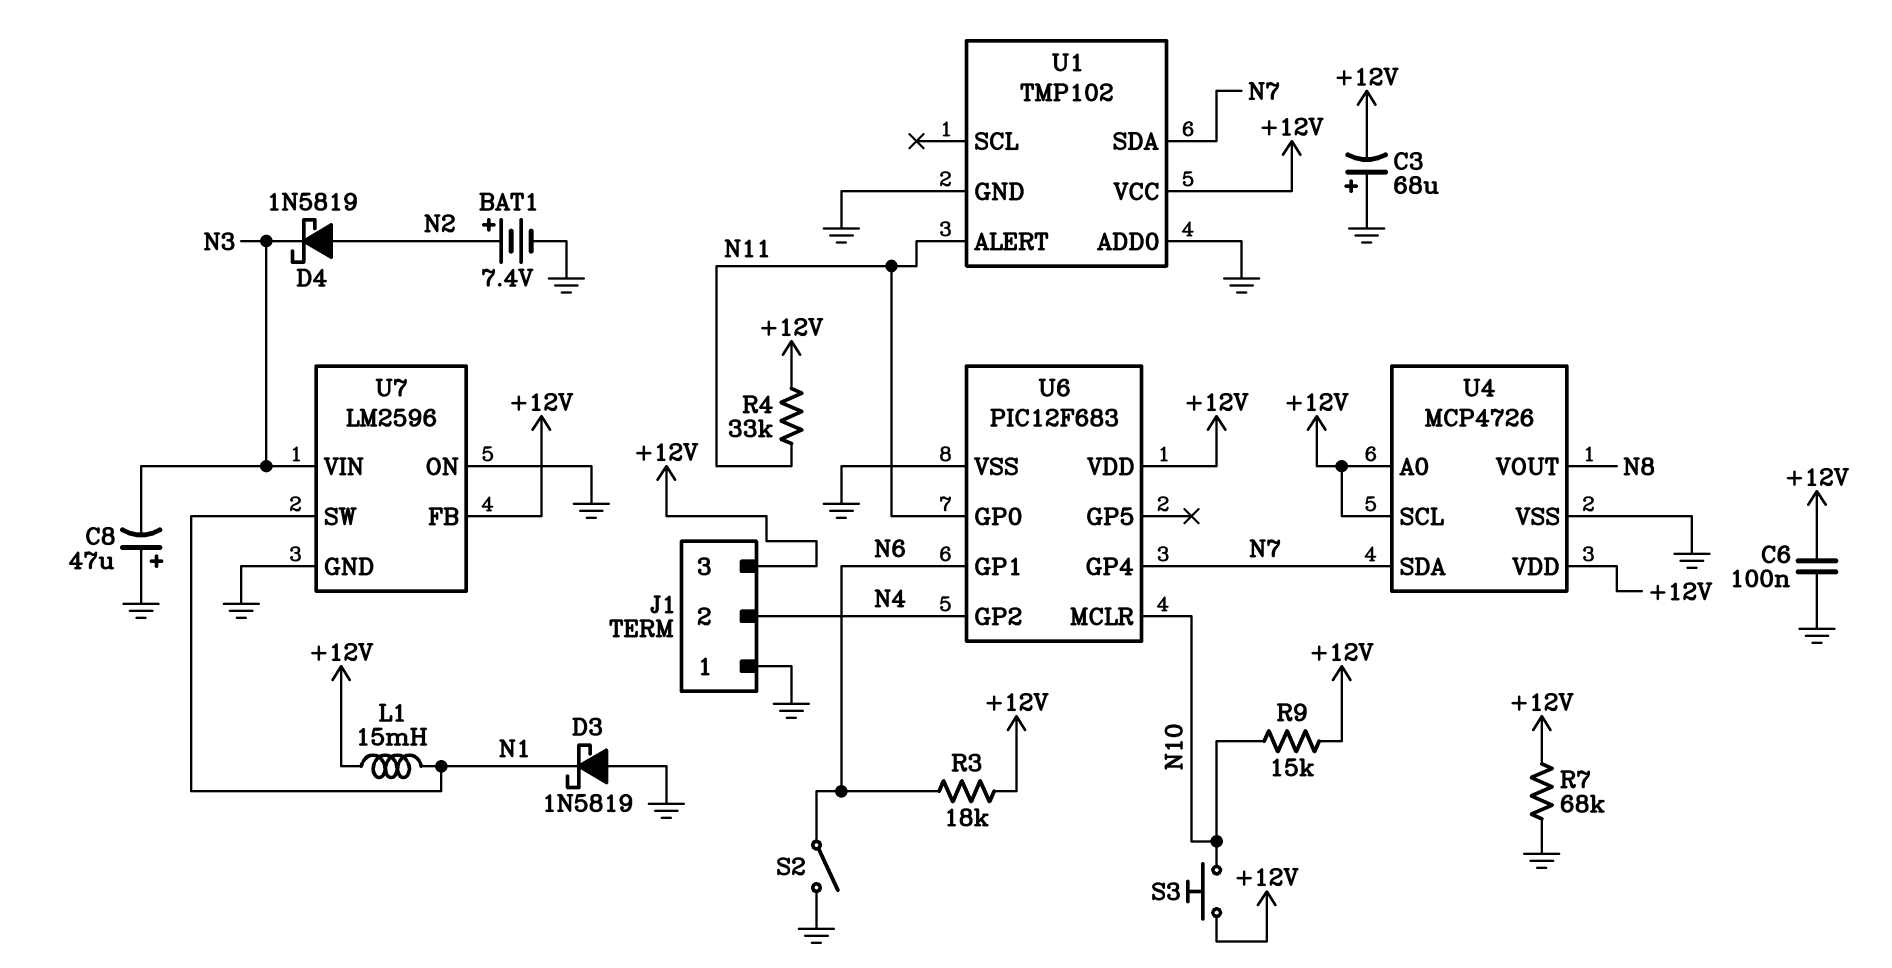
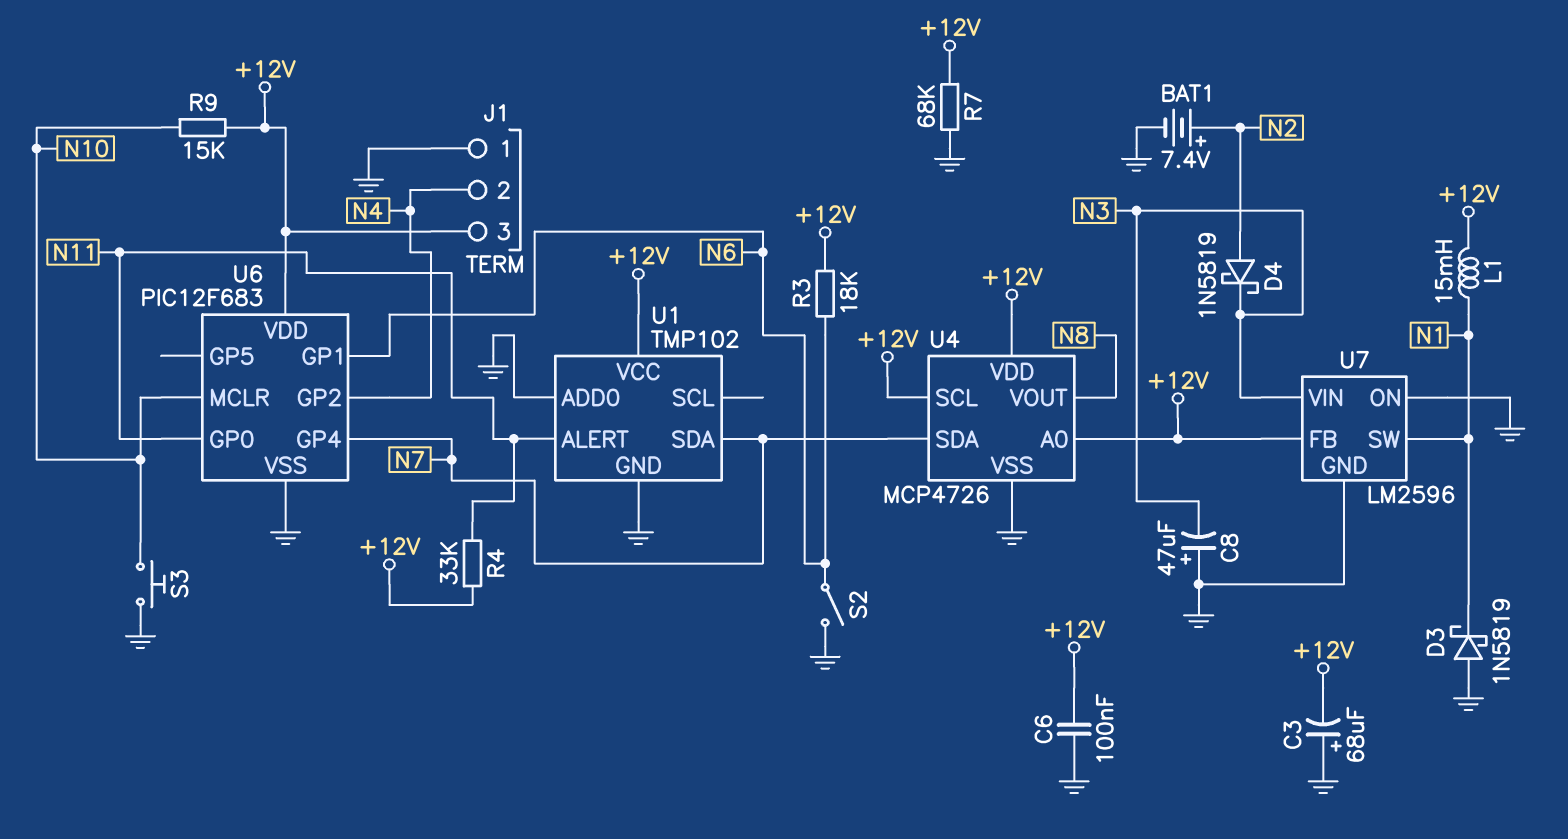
S3: button (+12V, N10) -> button (GND, N10)

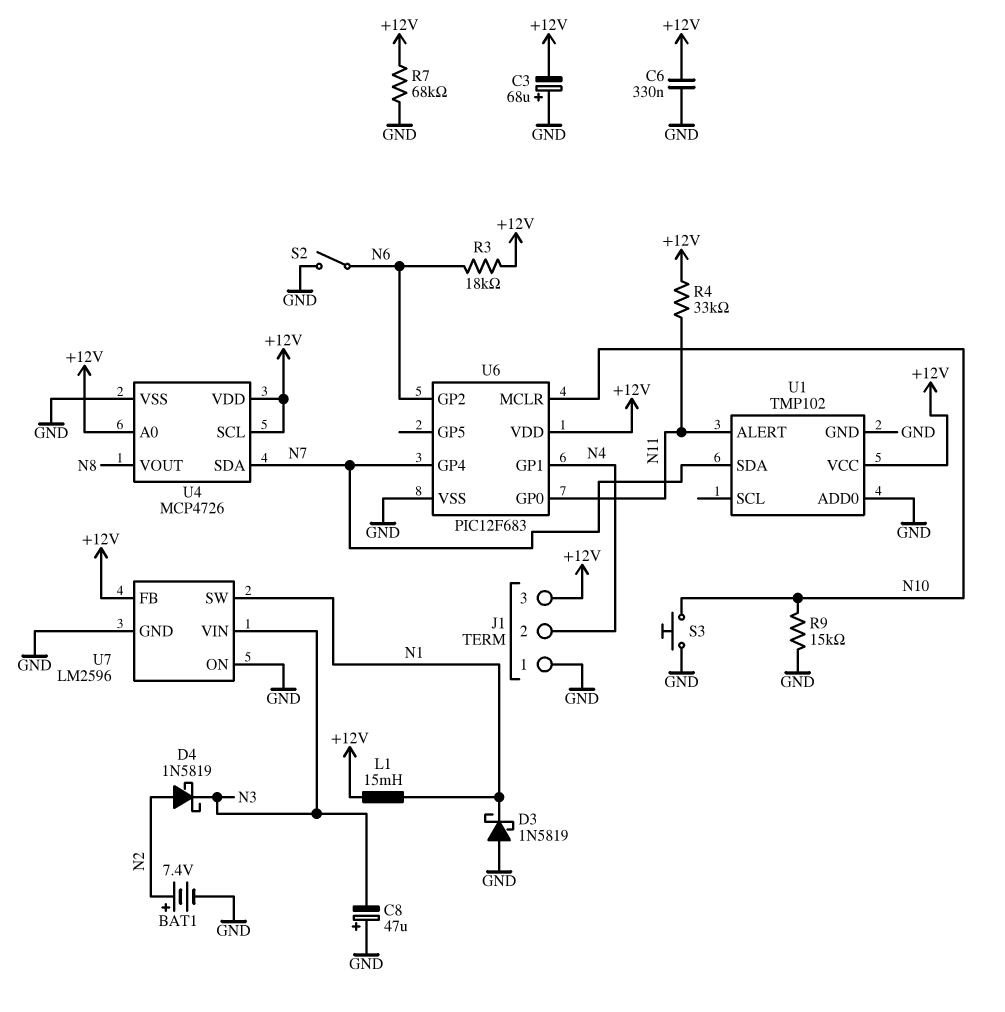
C6: 100nF (+12V, GND) -> 330nF (+12V, GND)
R9: 15k (+12V, N10) -> 15k (GND, N10)
U6 pin GP1: N6 -> N4
U6 pin GP2: N4 -> N6

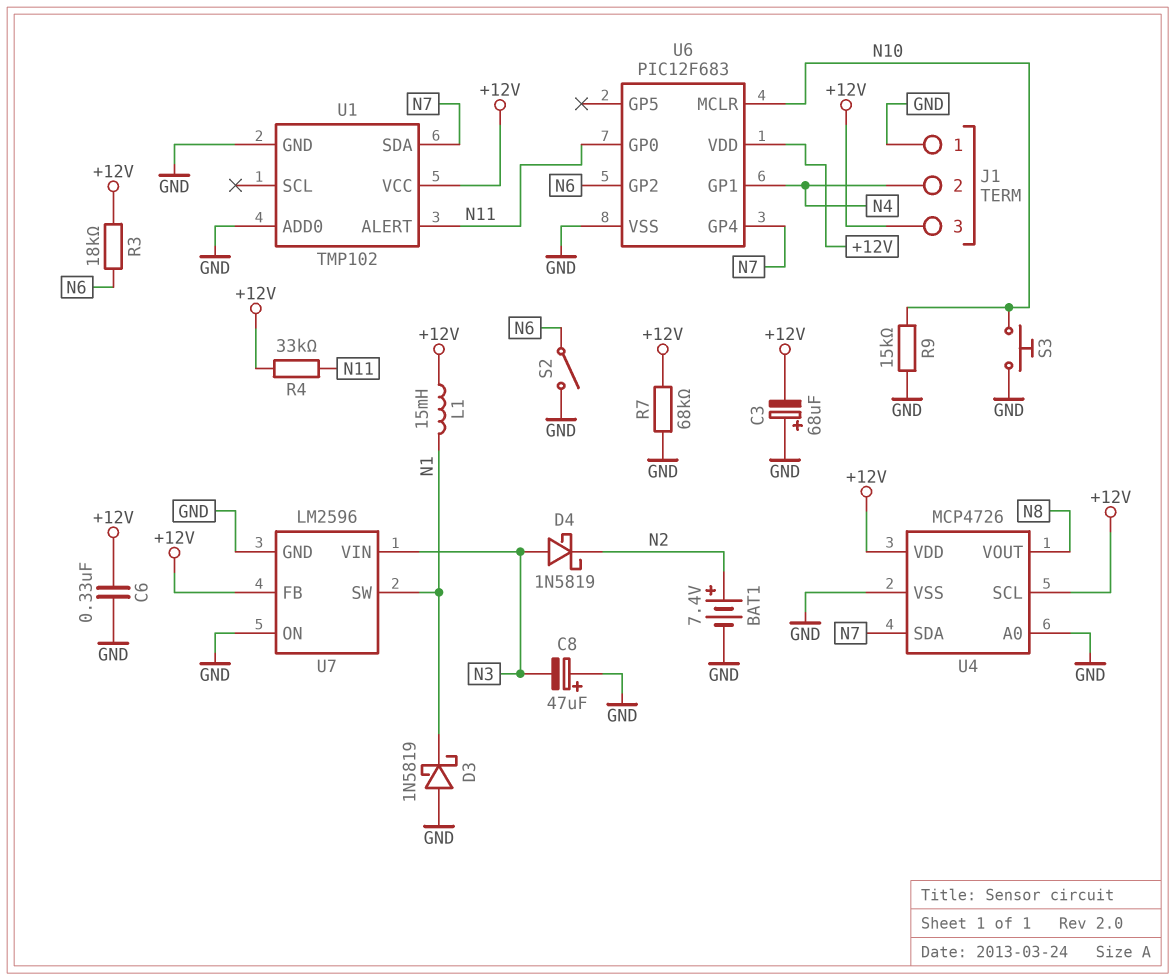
D4: schottky 1N5819 (A N2, K N3) -> schottky 1N5819 (A N3, K N2)
U4 pin A0: +12V -> GND

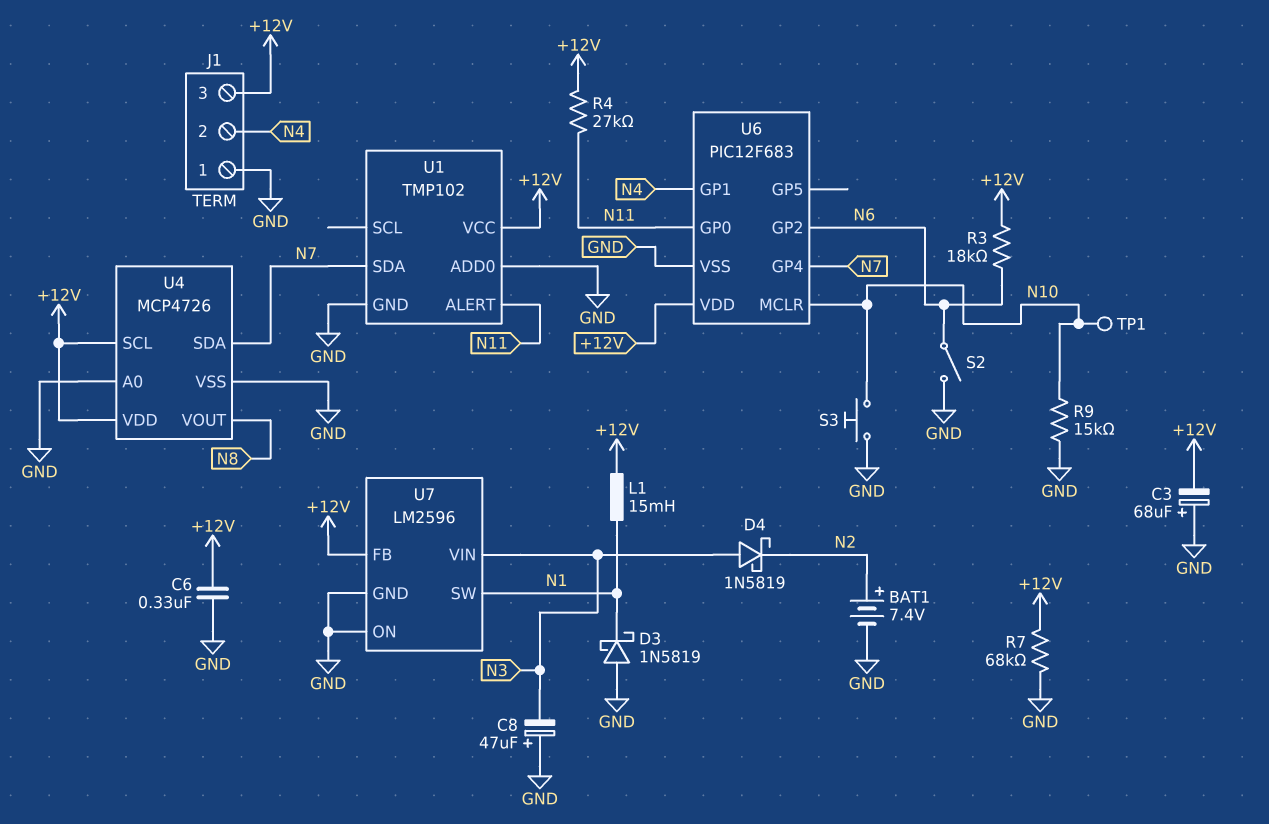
R4: 33k (+12V, N11) -> 27k (+12V, N11)
TP1: none -> test point (N10)

